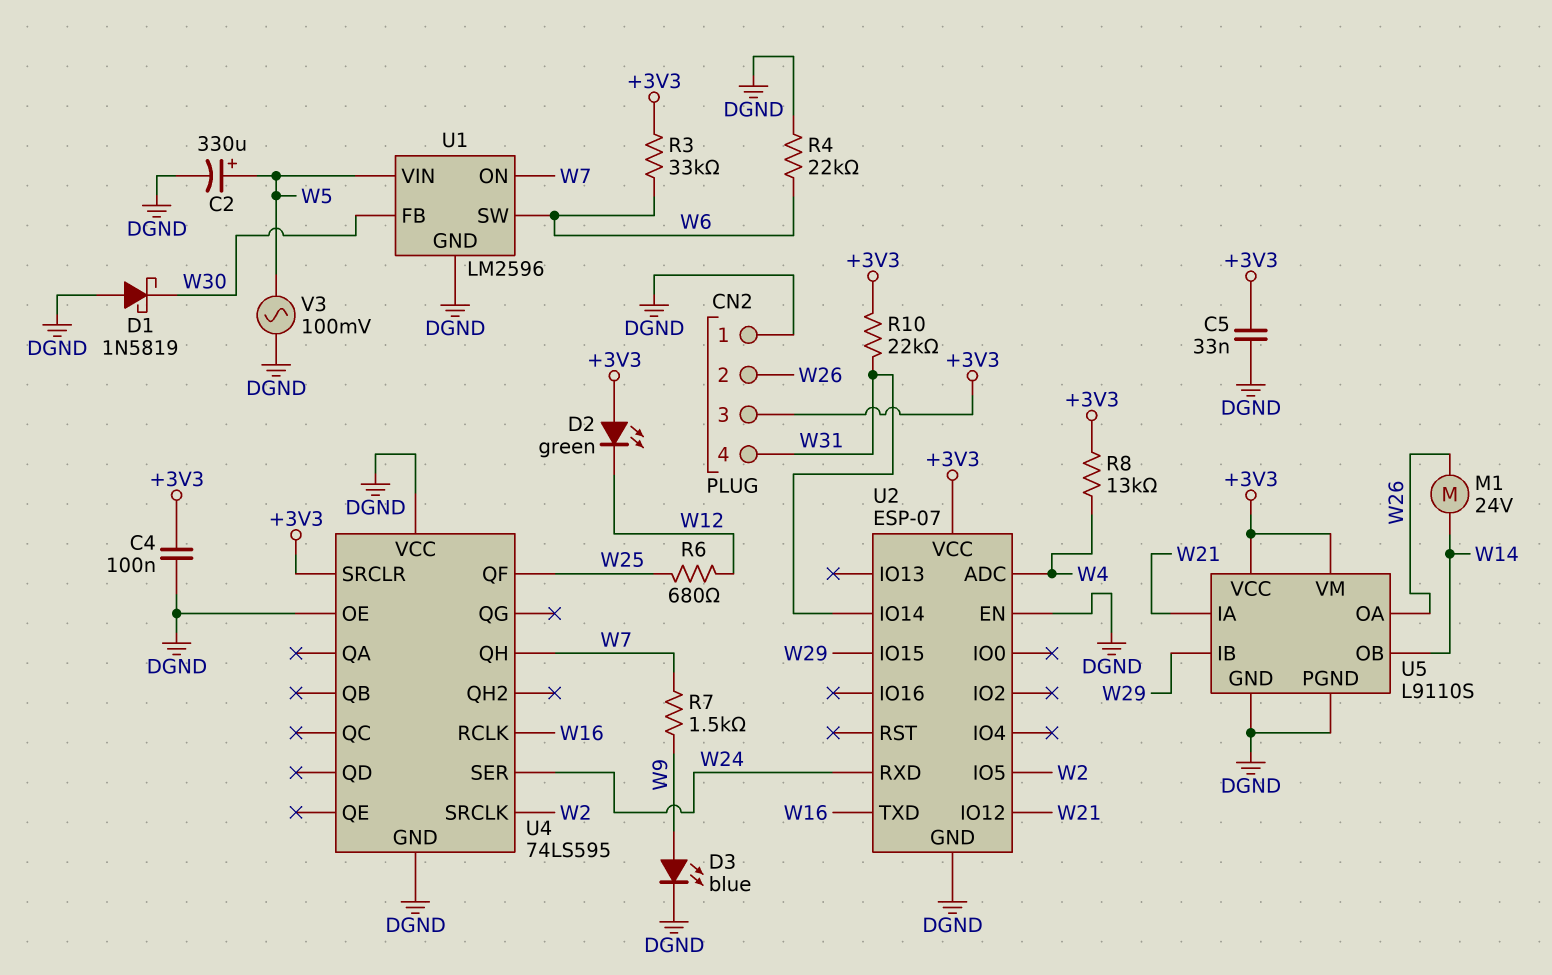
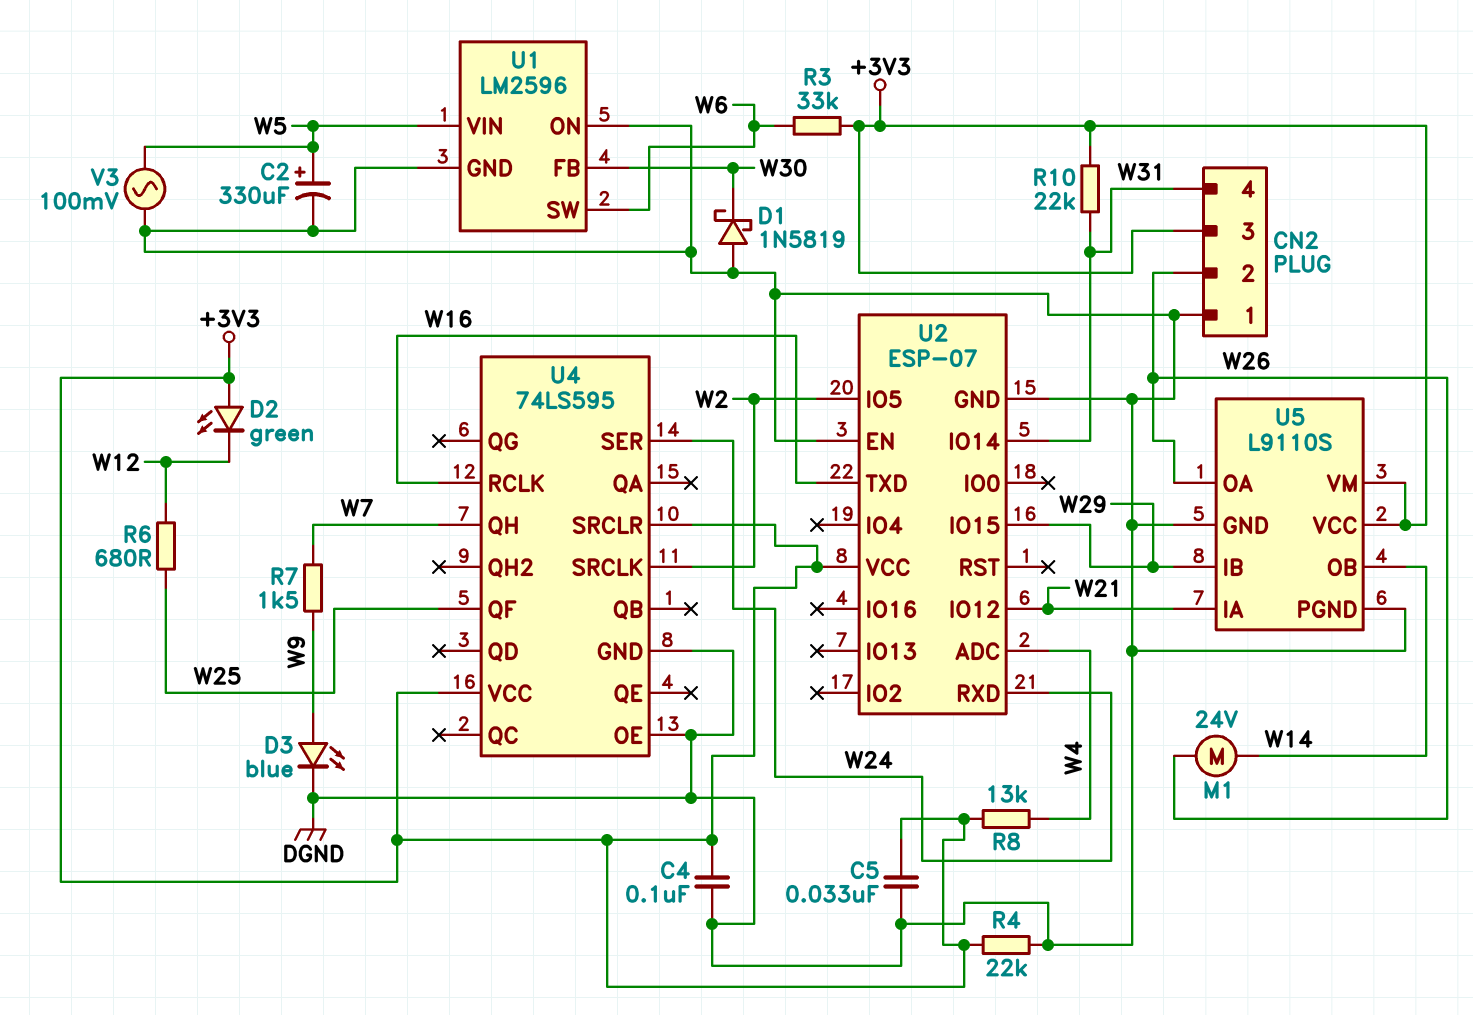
R4: 22k (DGND, W6) -> 22k (+3V3, DGND)
U1 pin ON: W7 -> DGND
U4 pin VCC: DGND -> +3V3

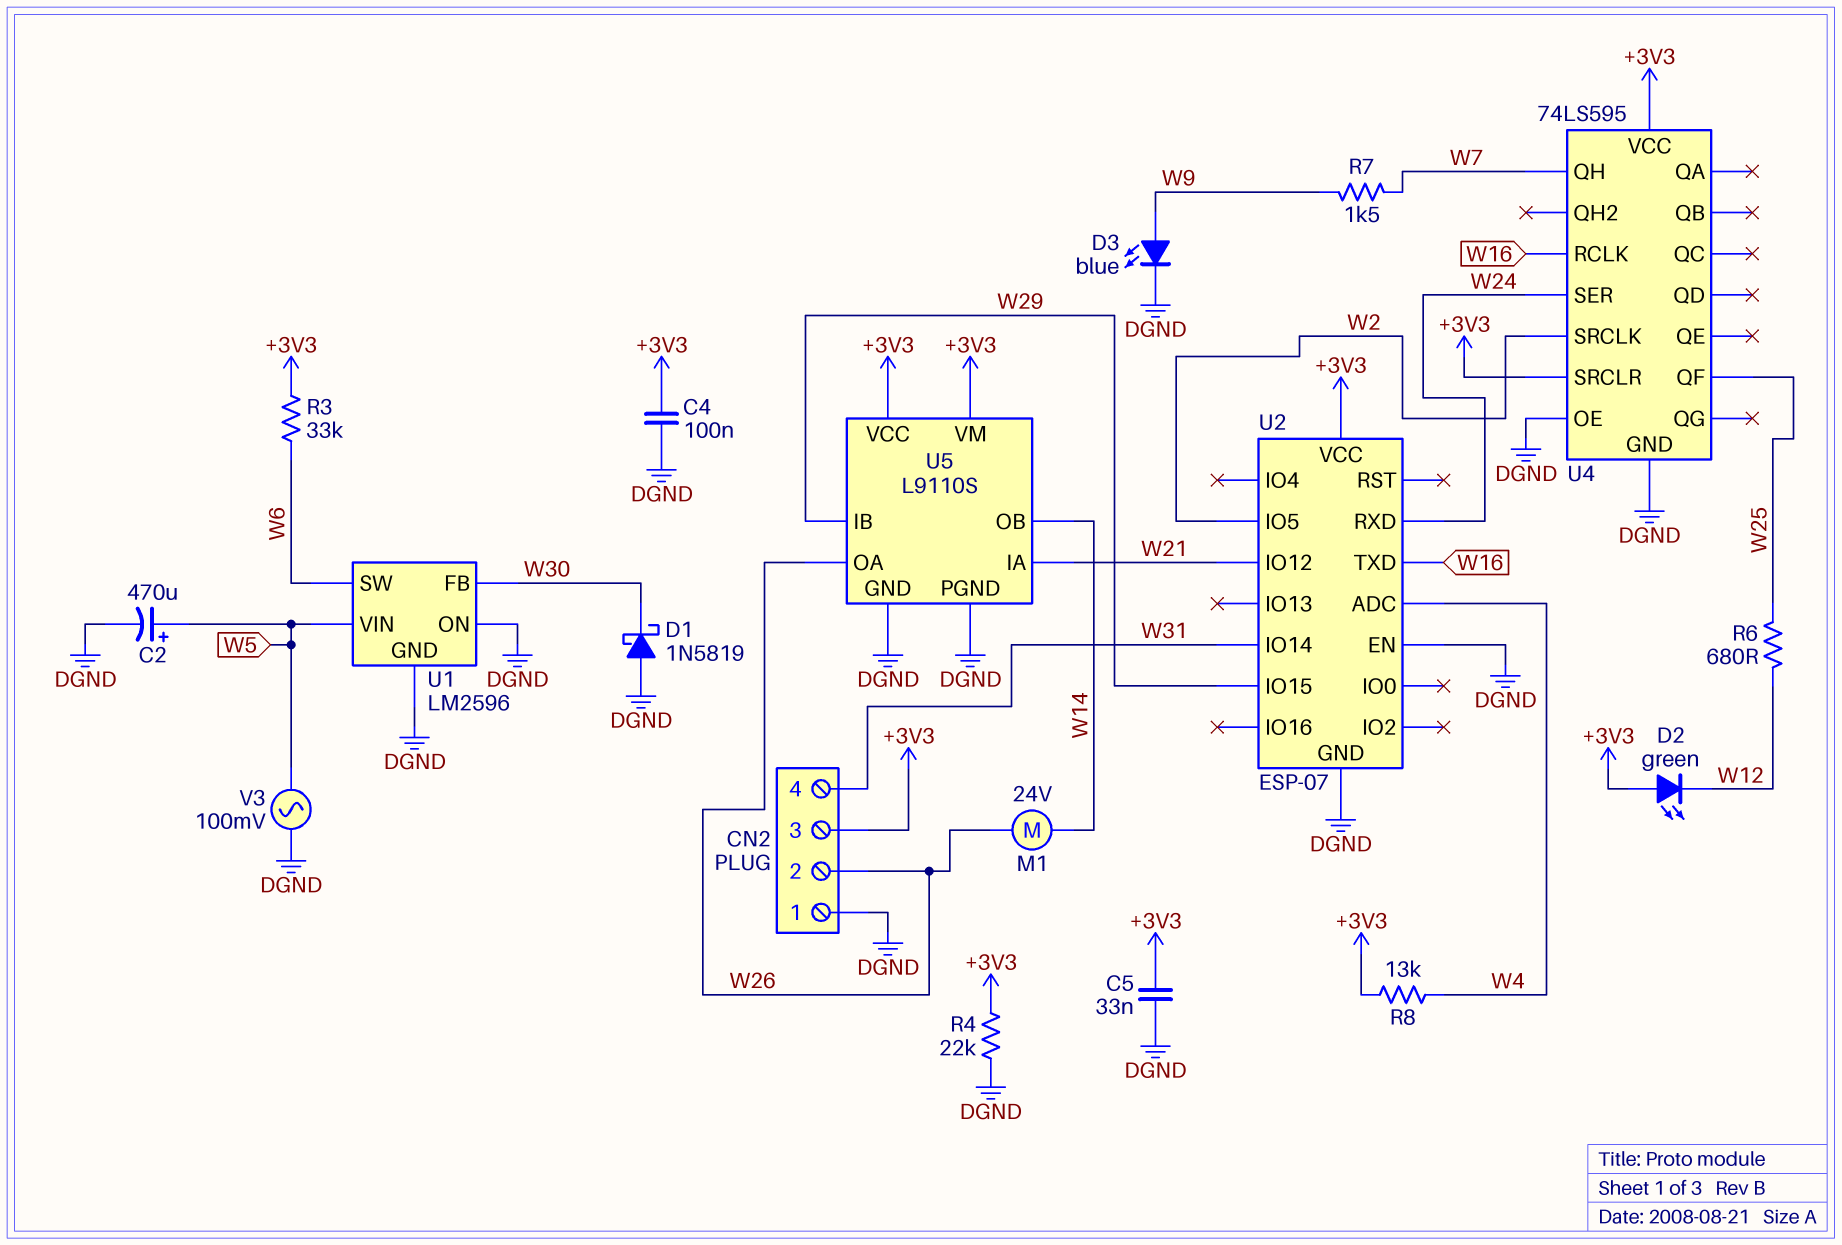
C2: 330uF (plus W5, minus DGND) -> 470uF (plus W5, minus DGND)
R10: 22k (+3V3, W31) -> none

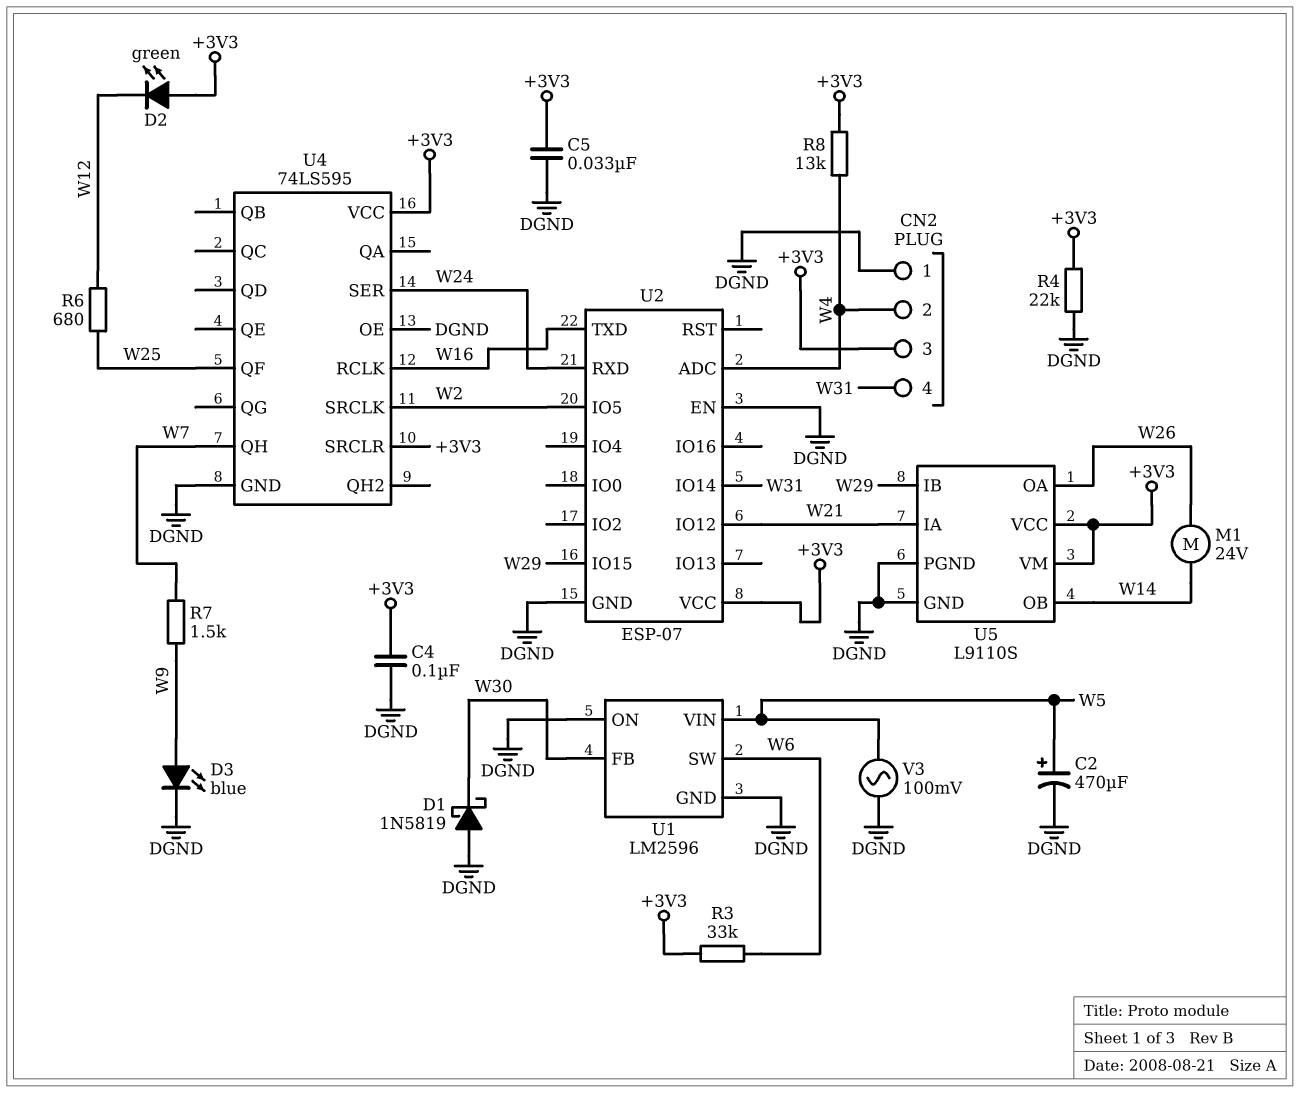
CN2 pin 2: W26 -> W4

